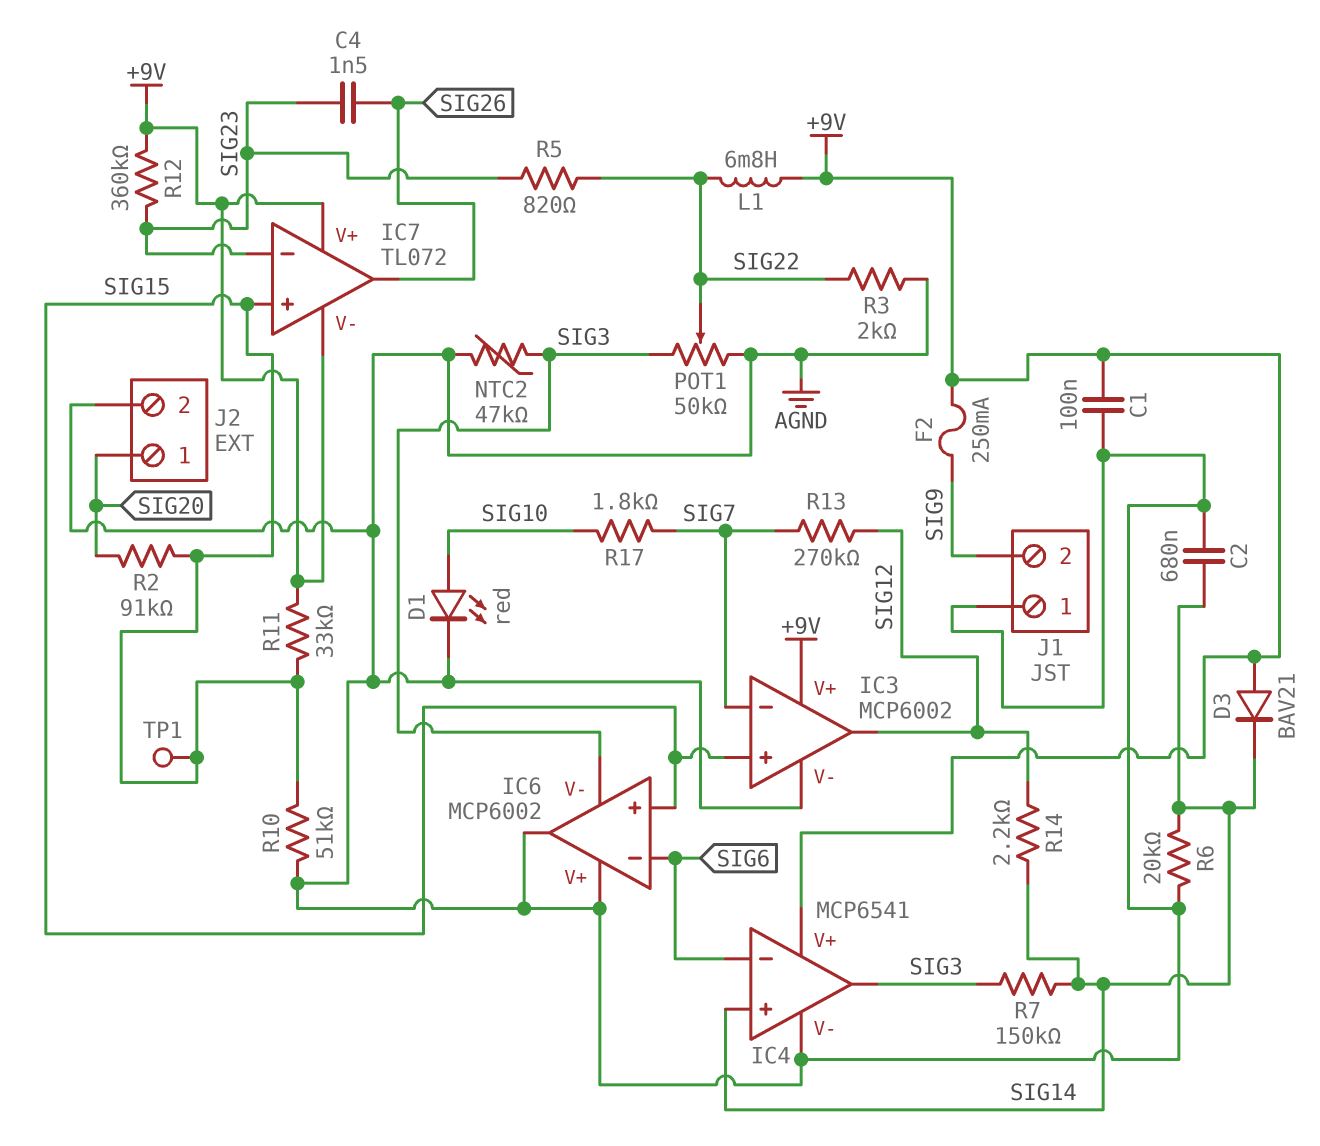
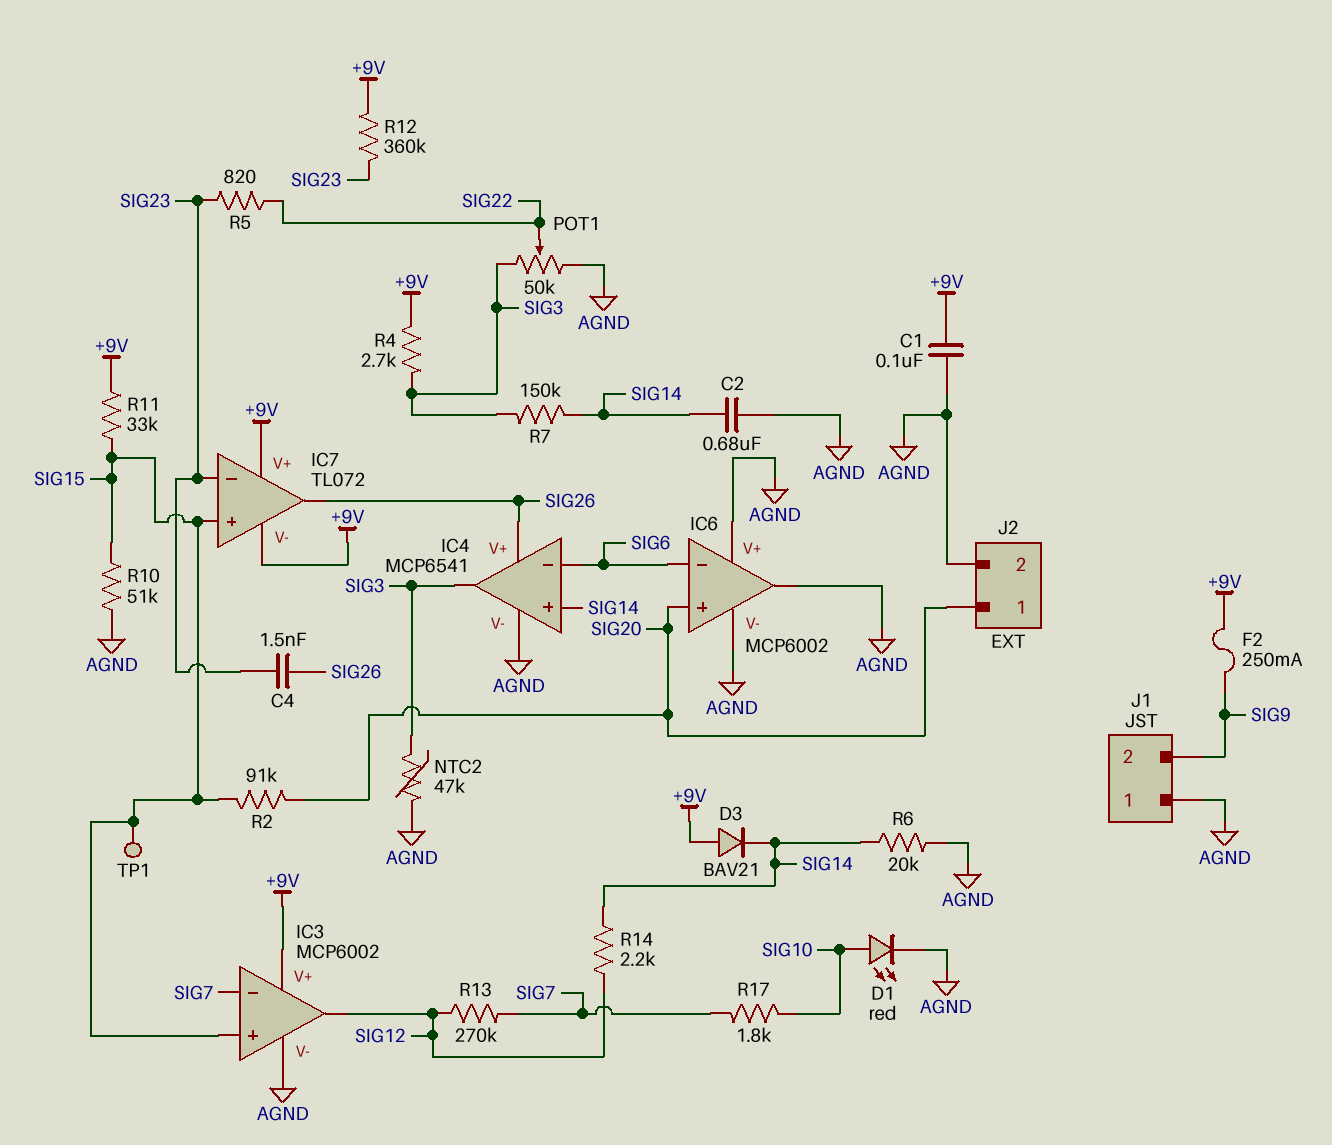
IC4 pin V+: +9V -> SIG26
IC6 pin V-: SIG3 -> AGND
IC6 pin in+: SIG15 -> SIG20
L1: 6.8mH (+9V, SIG22) -> none
R3: 2k (AGND, SIG22) -> none
R4: none -> 2.7k (+9V, SIG3)

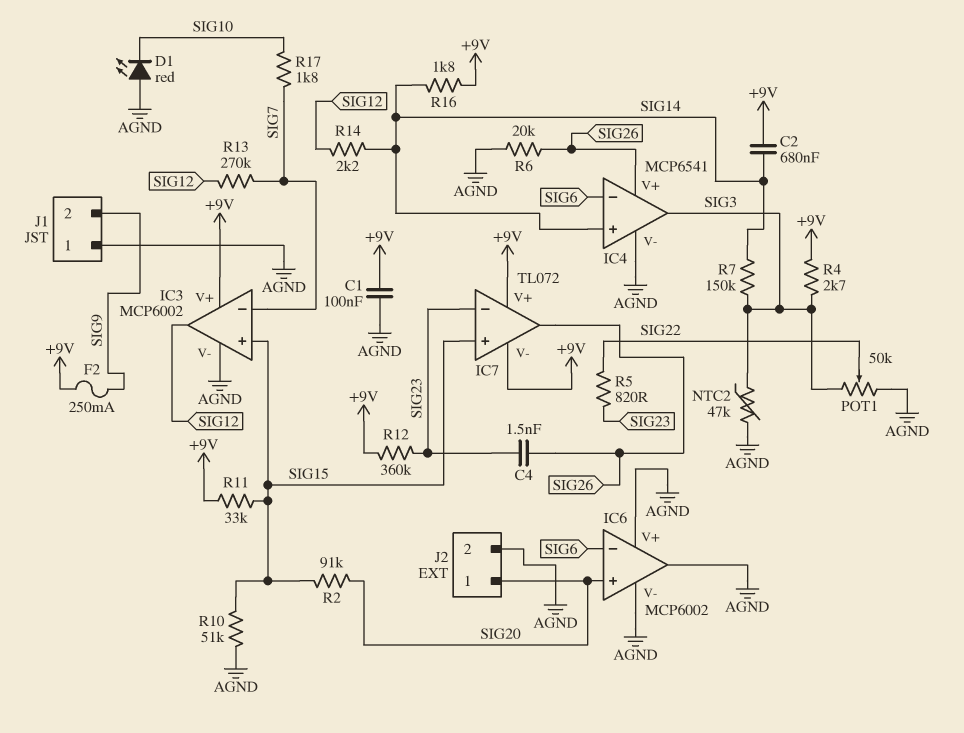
C2: 680nF (AGND, SIG14) -> 680nF (+9V, SIG14)
D1: LED red (A SIG10, K AGND) -> LED red (A AGND, K SIG10)
D3: diode BAV21 (A +9V, K SIG14) -> none
R6: 20k (AGND, SIG14) -> 20k (AGND, SIG26)
R16: none -> 1.8k (+9V, SIG14)
TP1: test point (SIG15) -> none

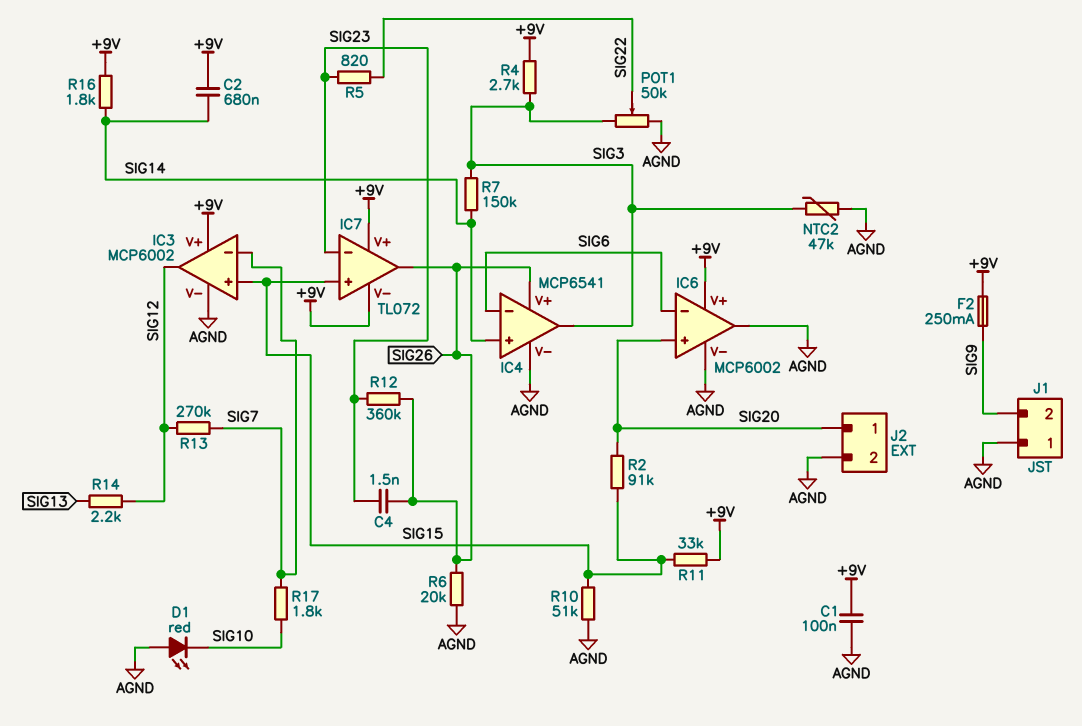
IC6 pin V+: AGND -> +9V
R12: 360k (+9V, SIG23) -> 360k (SIG23, SIG26)
R14: 2.2k (SIG12, SIG14) -> 2.2k (SIG12, SIG13)

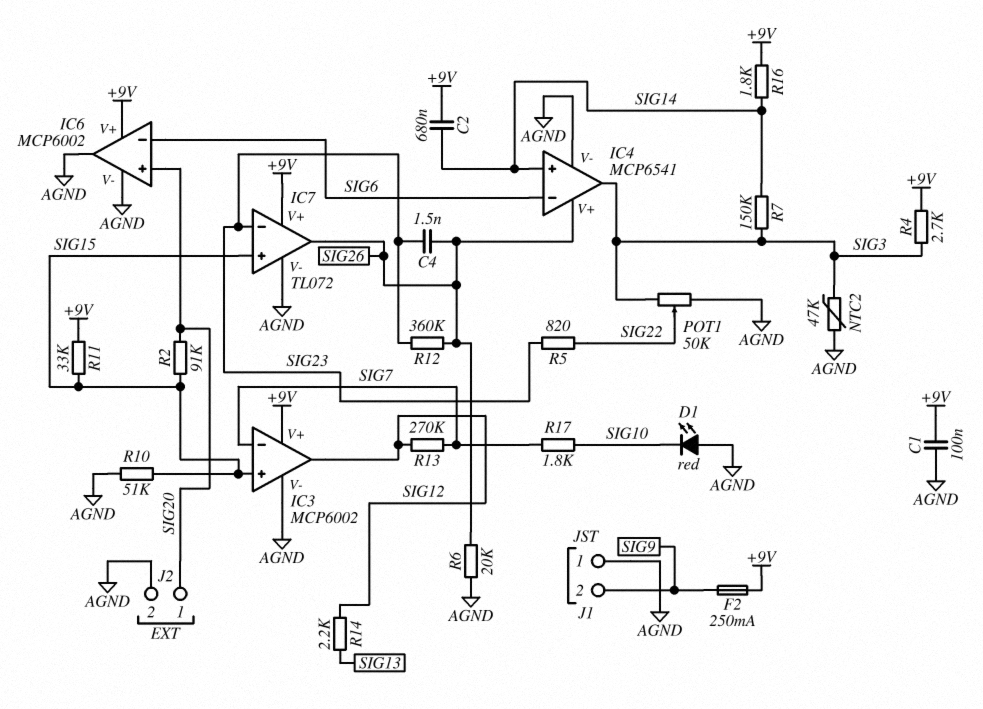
IC7 pin V-: +9V -> AGND

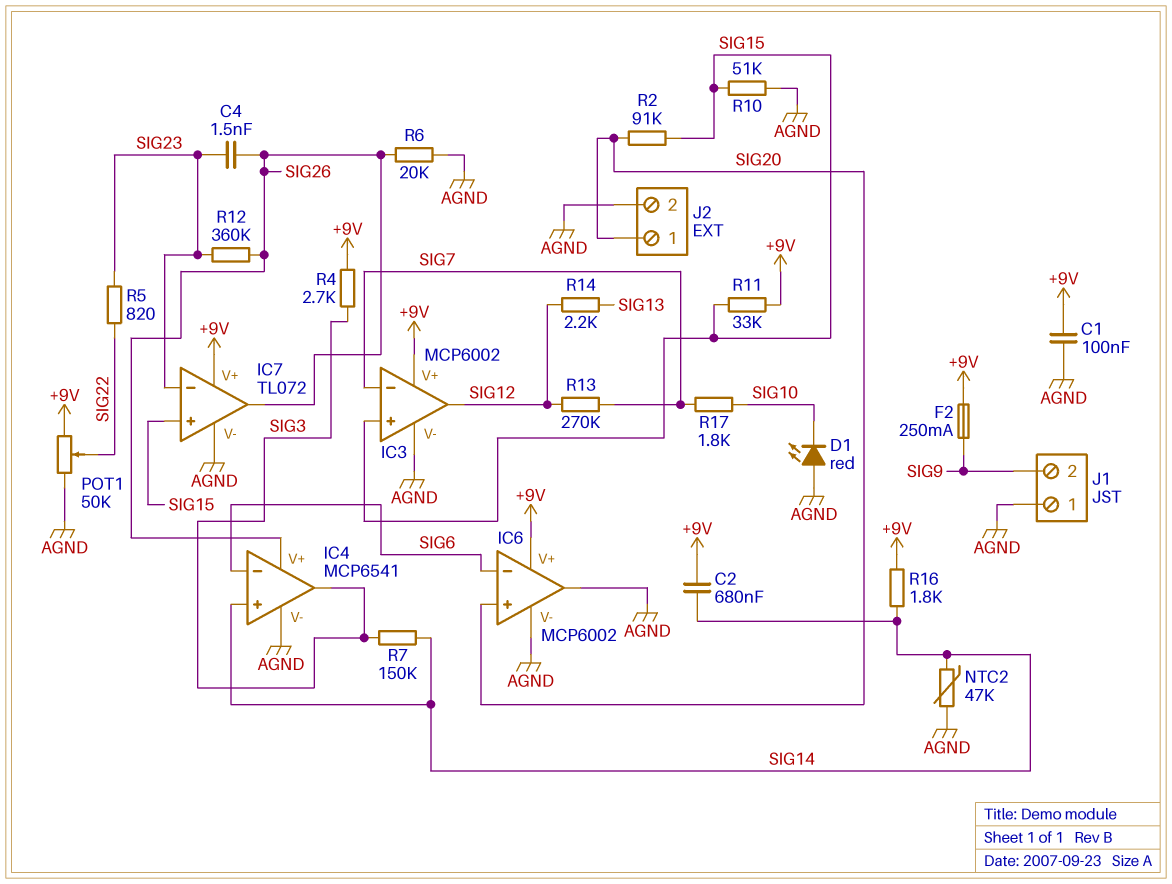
NTC2: 47k (AGND, SIG3) -> 47k (AGND, SIG14)
POT1: 50k (AGND, SIG3, wiper SIG22) -> 50k (+9V, AGND, wiper SIG22)

